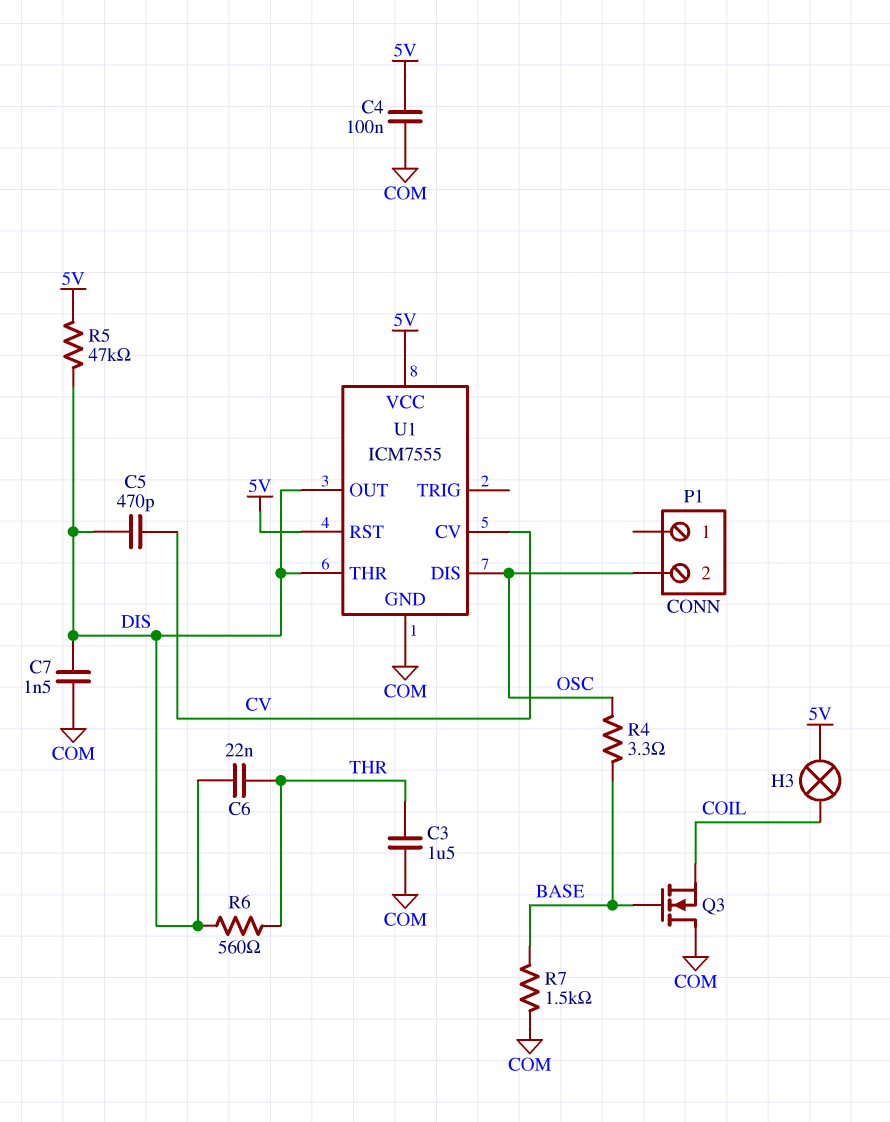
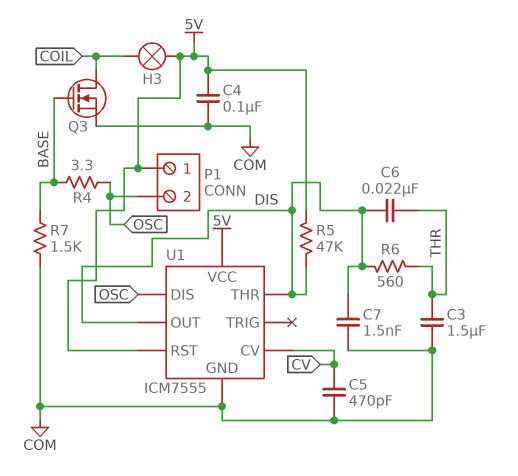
C5: 470pF (CV, DIS) -> 470pF (COM, CV)
P1 pin 1: none -> 5V
Q3: NMOS (G BASE, D COM, S COIL) -> NMOS (G BASE, D COIL, S COM)

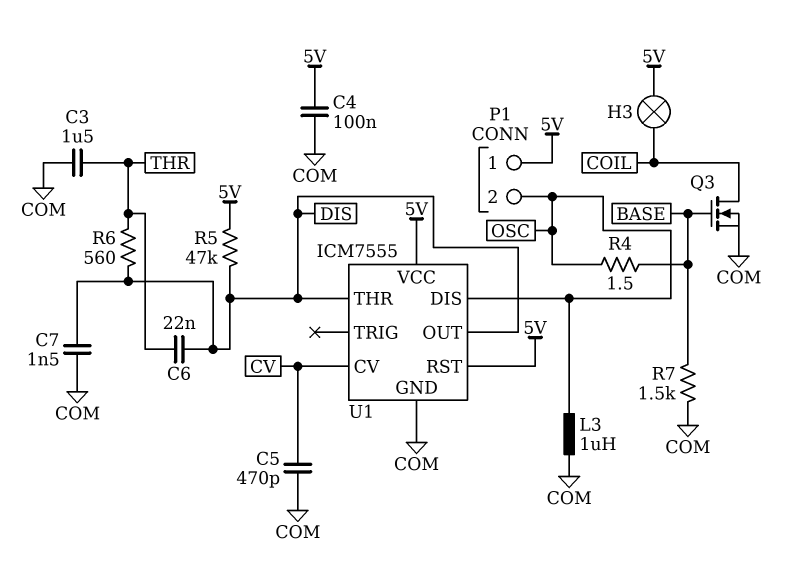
L3: none -> 1uH (COM, OSC)
R4: 3.3 (BASE, OSC) -> 1.5 (BASE, OSC)

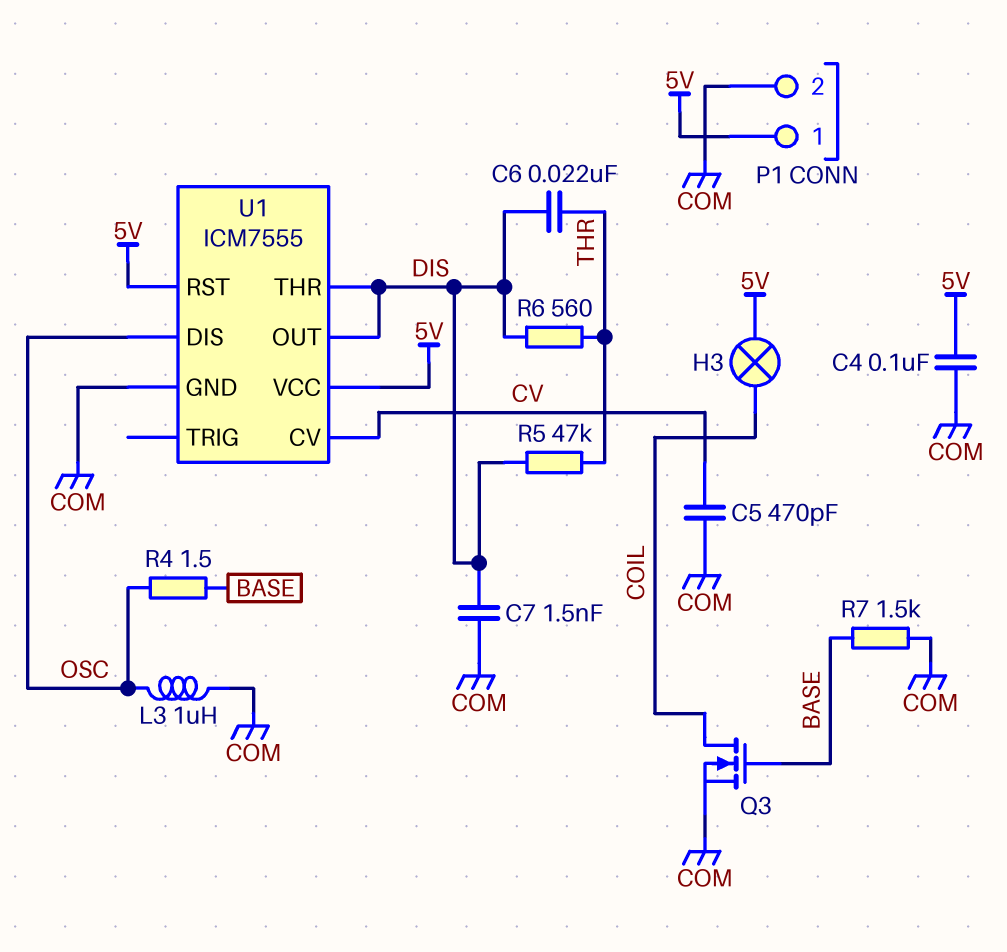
C3: 1.5uF (COM, THR) -> none
P1 pin 2: OSC -> COM
R5: 47k (5V, DIS) -> 47k (DIS, THR)

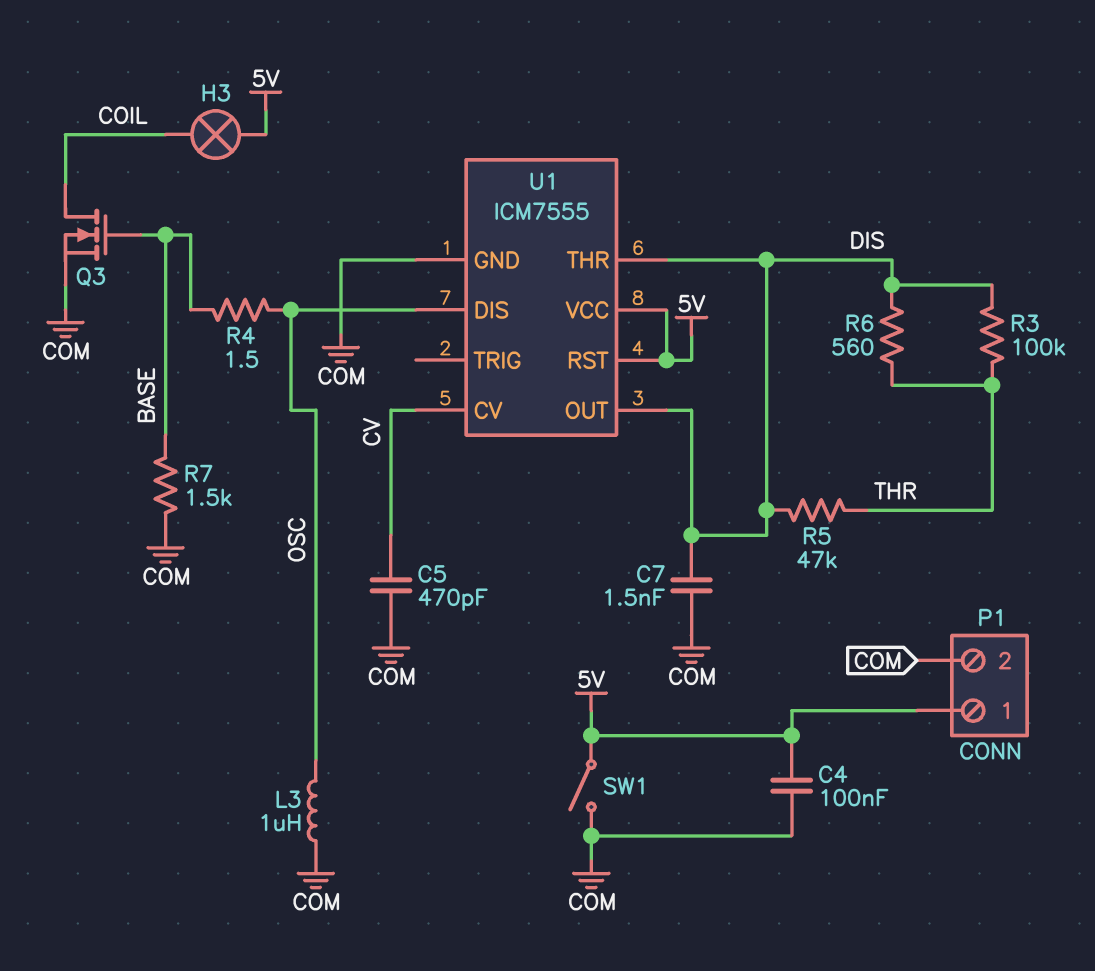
C6: 22nF (DIS, THR) -> none
R3: none -> 100k (DIS, THR)
SW1: none -> switch (5V, COM)

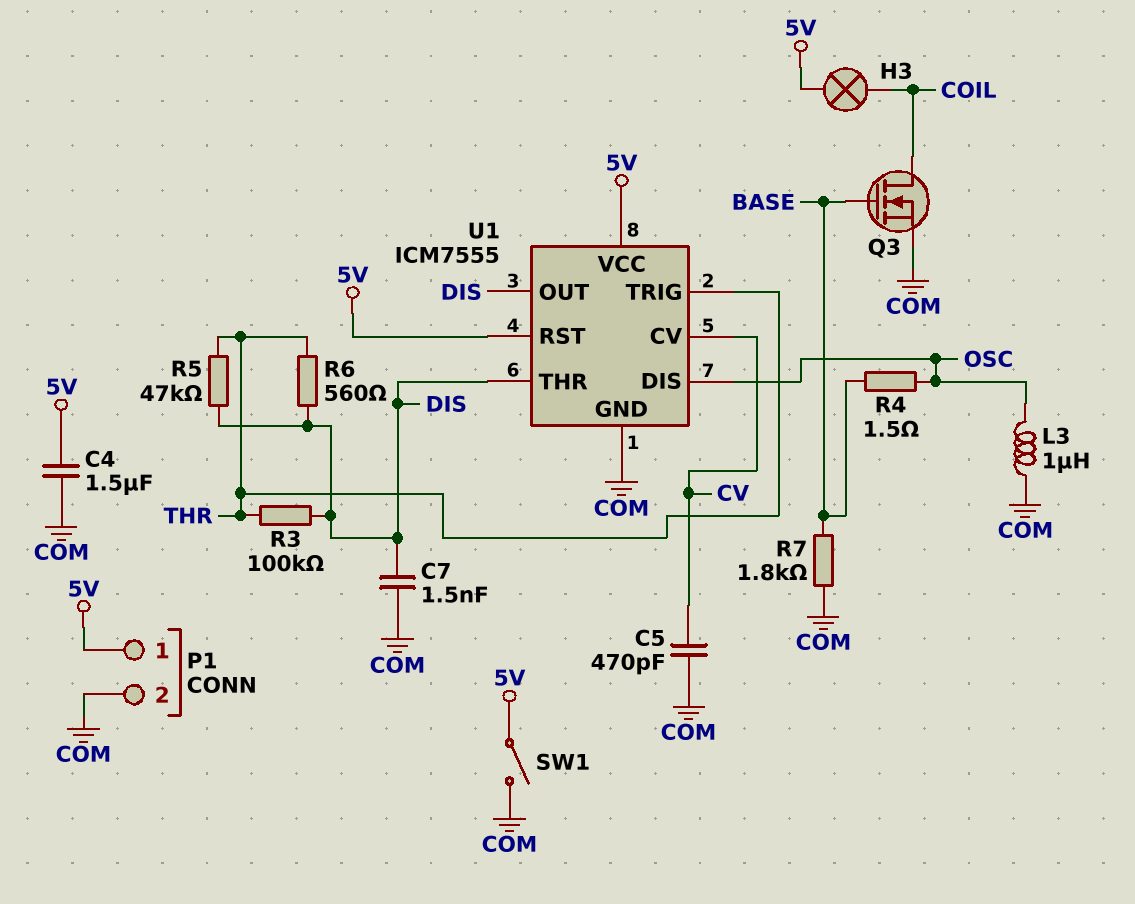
C4: 100nF (5V, COM) -> 1.5uF (5V, COM)
R7: 1.5k (BASE, COM) -> 1.8k (BASE, COM)
U1 pin TRIG: none -> THR

